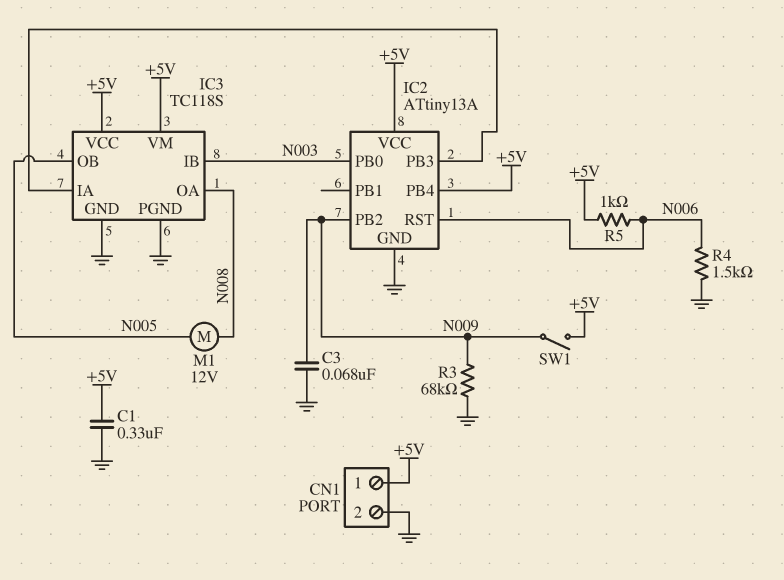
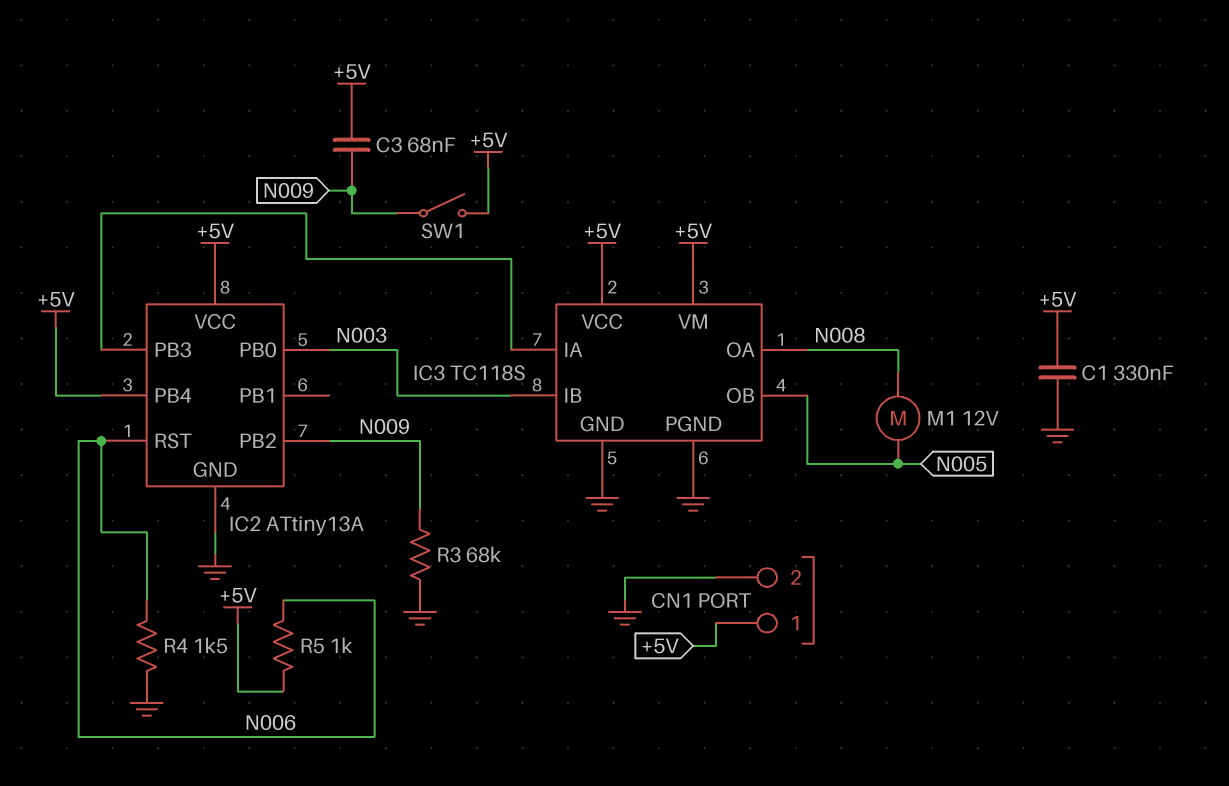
C3: 68nF (GND, N009) -> 68nF (+5V, N009)

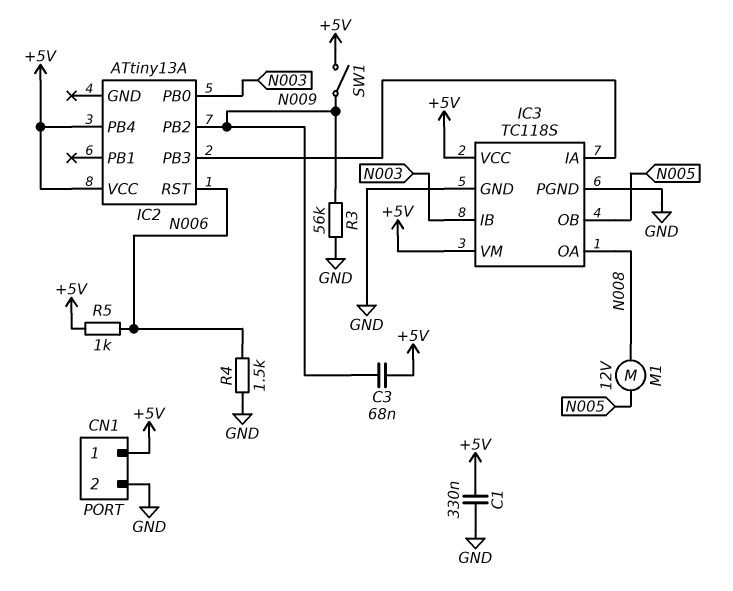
IC2 pin GND: GND -> none
R3: 68k (GND, N009) -> 56k (GND, N009)

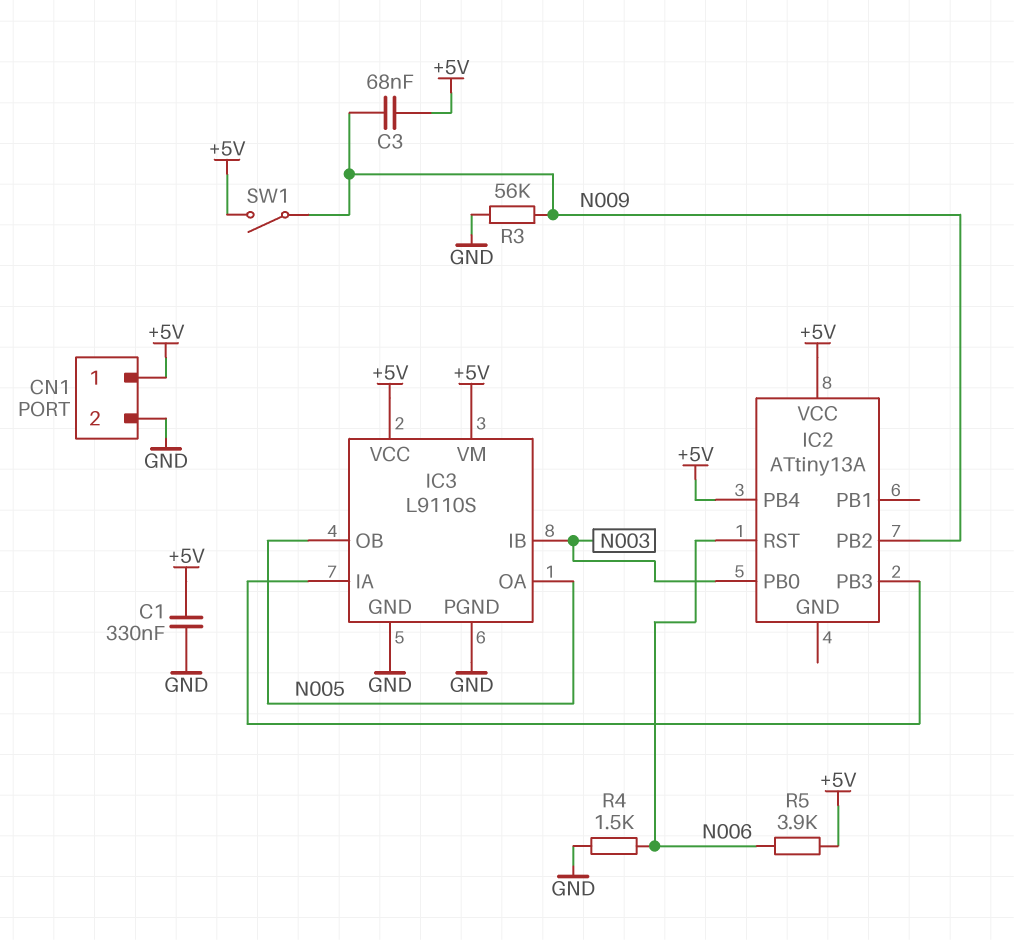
IC3: TC118S -> L9110S
IC3 pin OA: N008 -> N005
M1: motor 12V (N005, N008) -> none
R5: 1k (+5V, N006) -> 3.9k (+5V, N006)

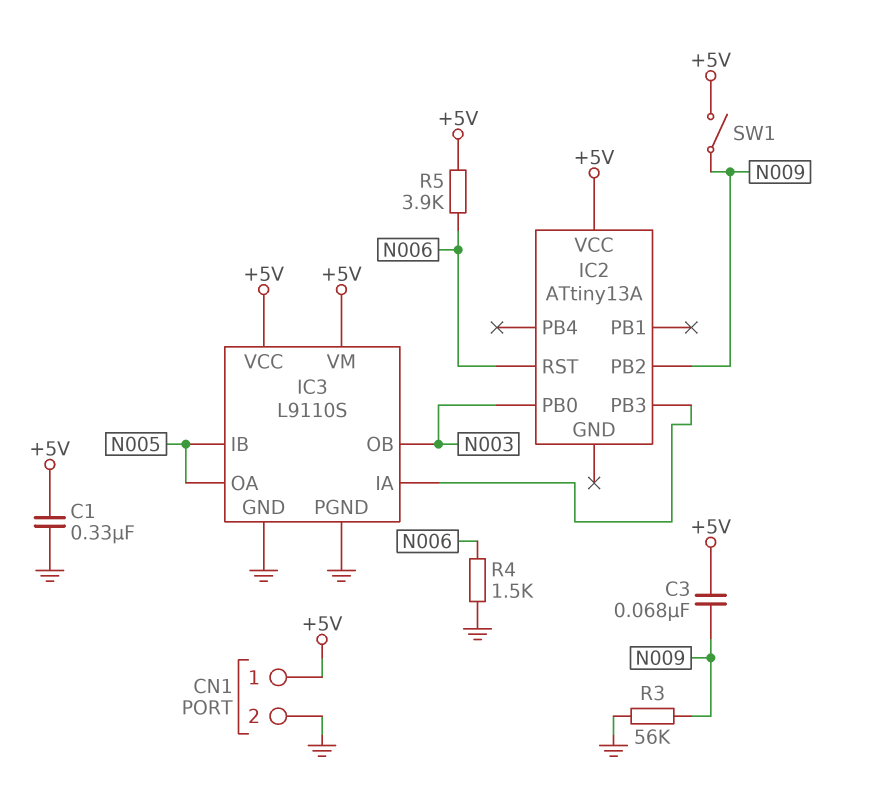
IC2 pin PB4: +5V -> none
IC3 pin IB: N003 -> N005
IC3 pin OB: N005 -> N003

